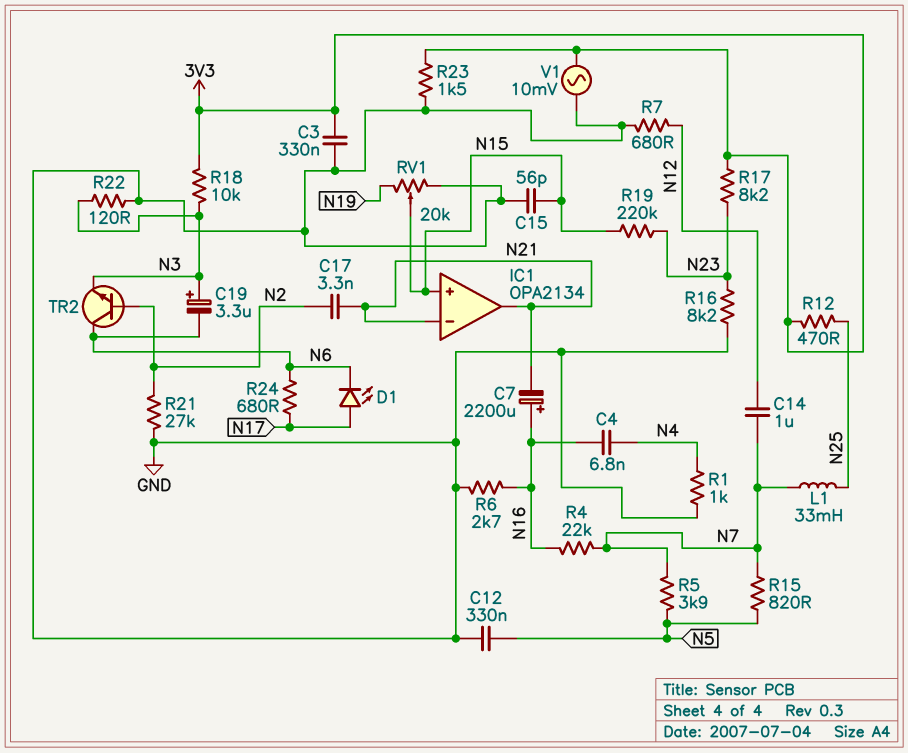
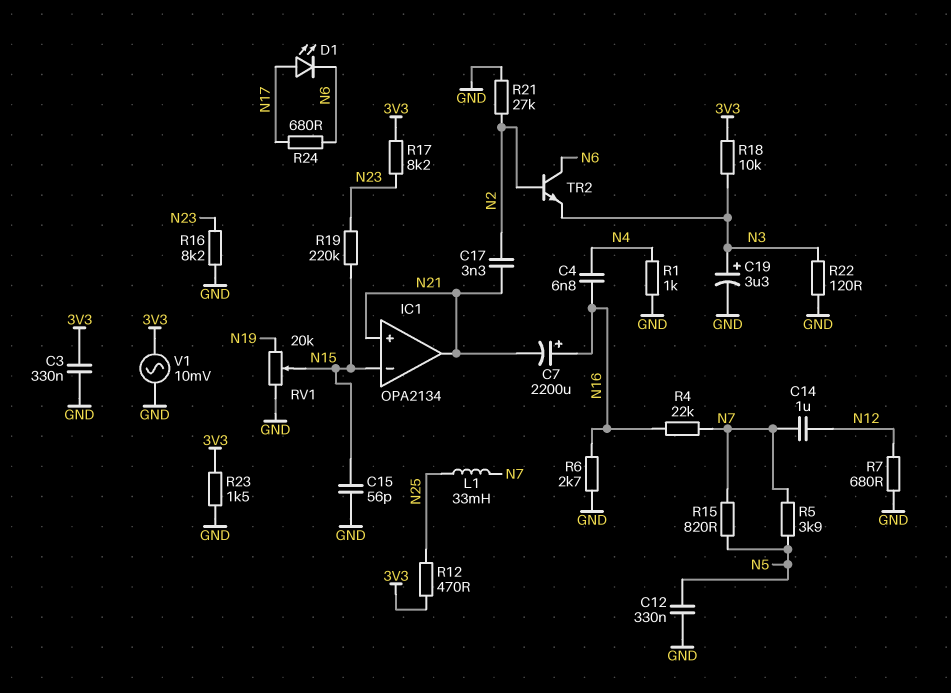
C19: 3.3uF (plus N3, minus N6) -> 3.3uF (plus N3, minus GND)
IC1 pin in+: N15 -> N21
IC1 pin in-: N21 -> N15

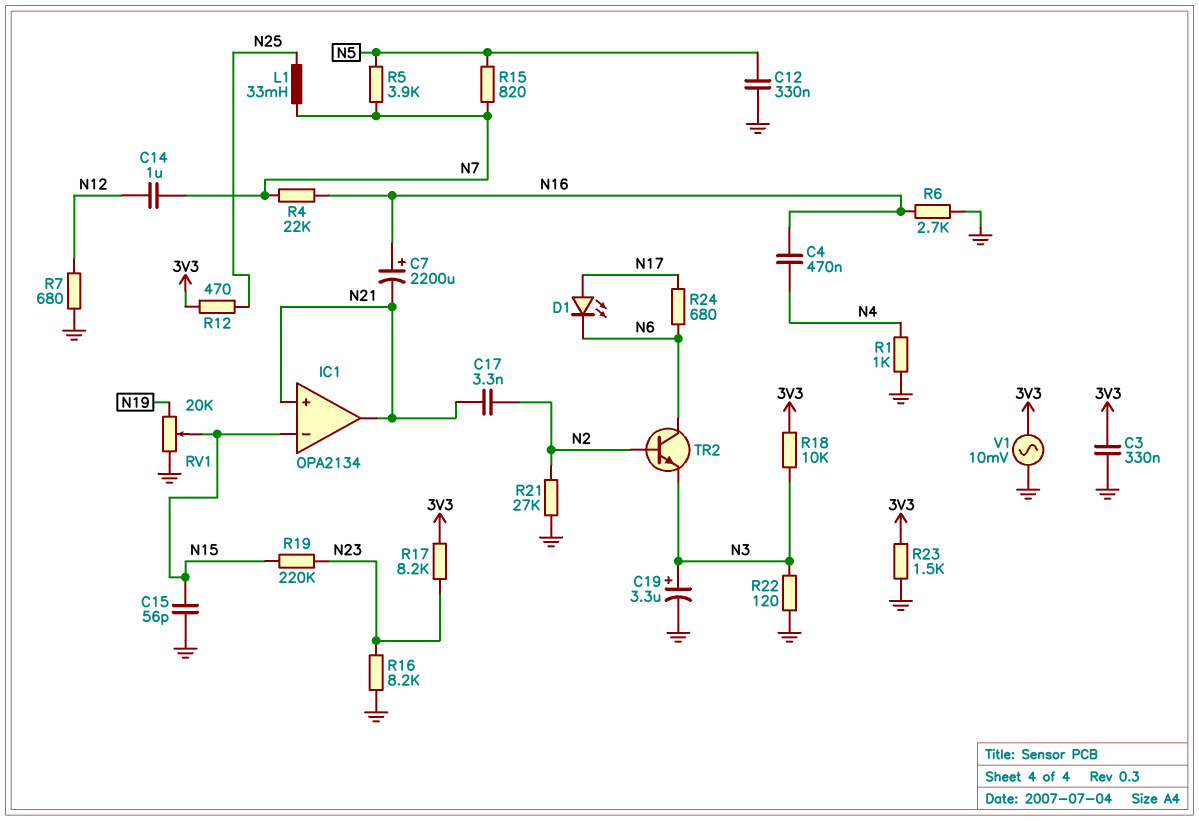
C4: 6.8nF (N4, N16) -> 470nF (N4, N16)

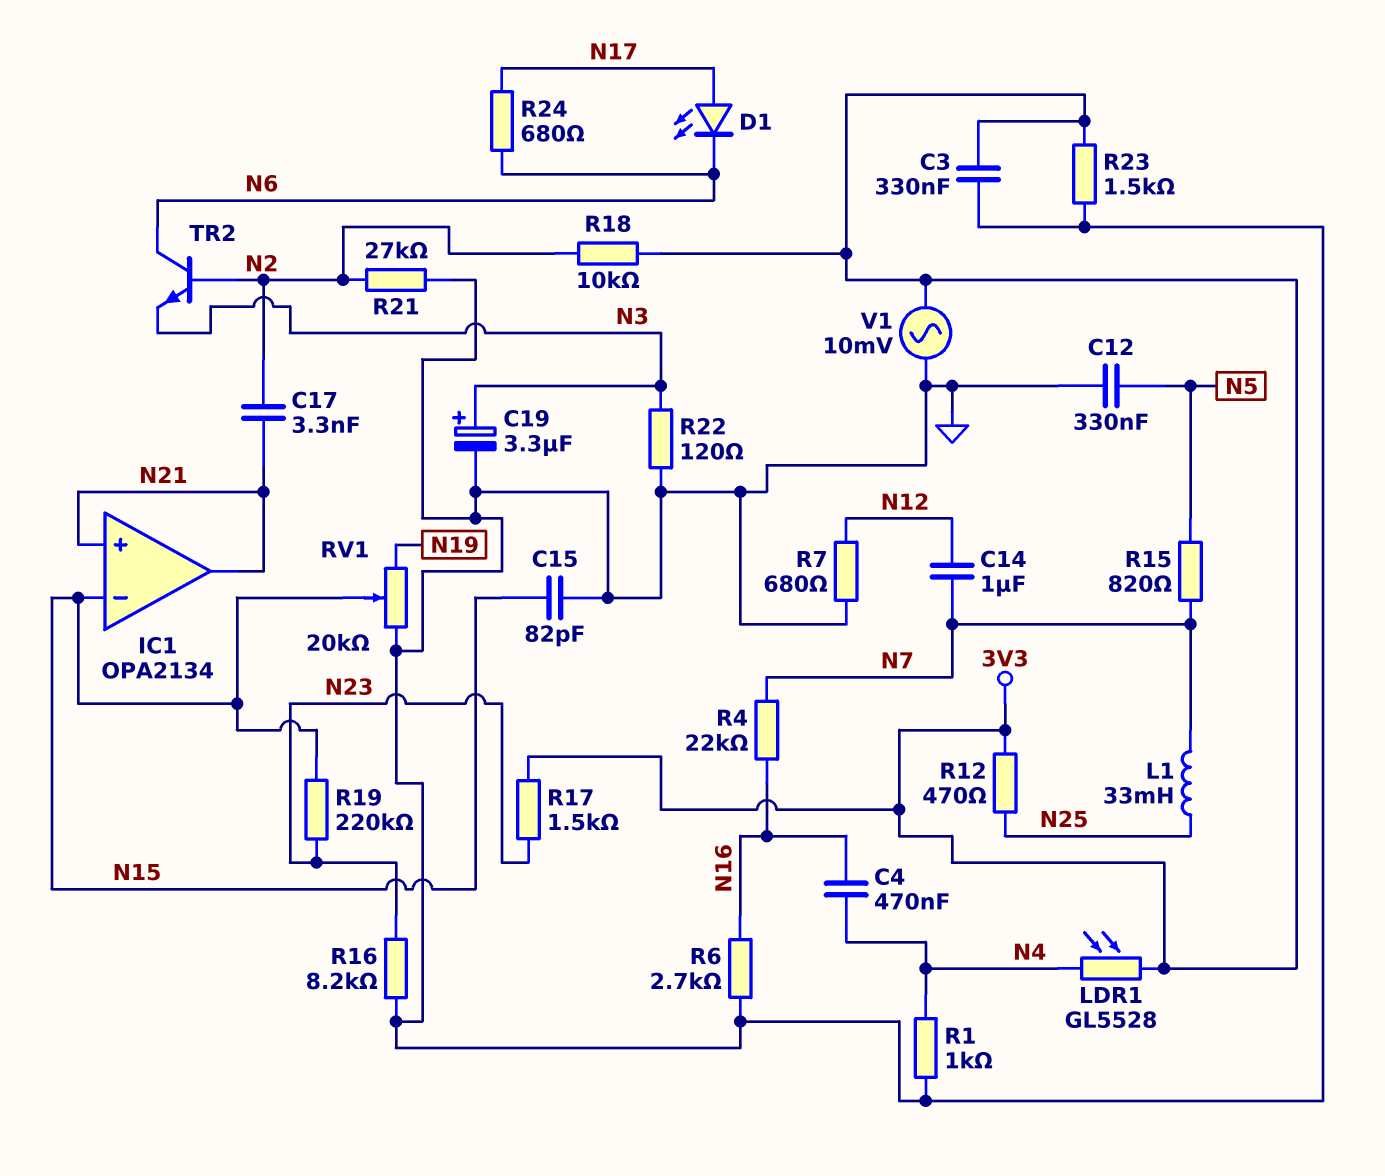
C7: 2200uF (plus N16, minus N21) -> none
C15: 56pF (GND, N15) -> 82pF (GND, N15)
LDR1: none -> GL5528 (3V3, N4)
R5: 3.9k (N5, N7) -> none
R17: 8.2k (3V3, N23) -> 1.5k (3V3, N23)
R18: 10k (3V3, N3) -> 10k (3V3, N2)

